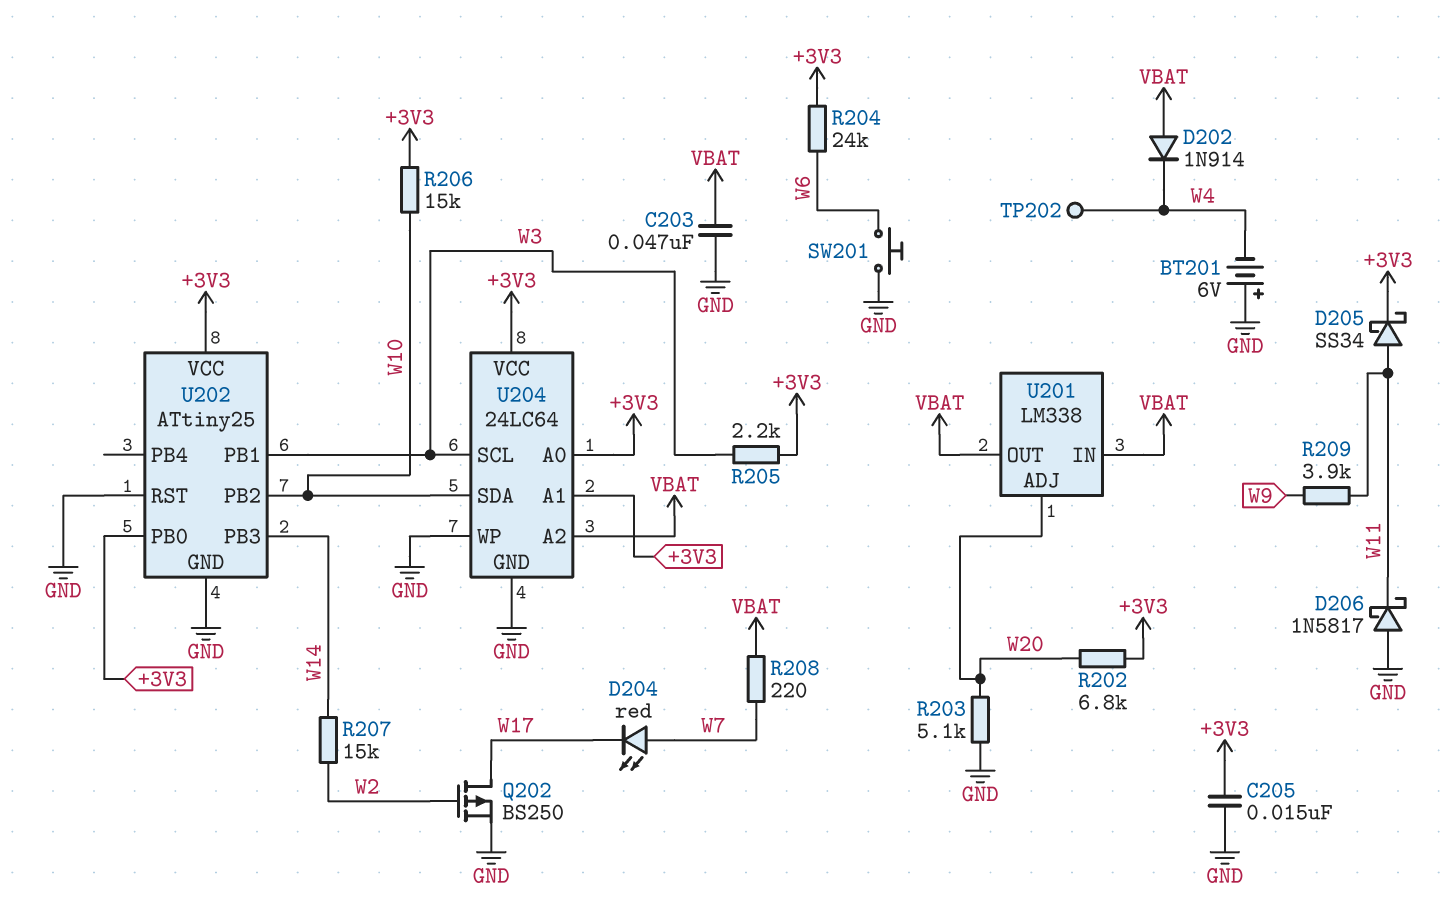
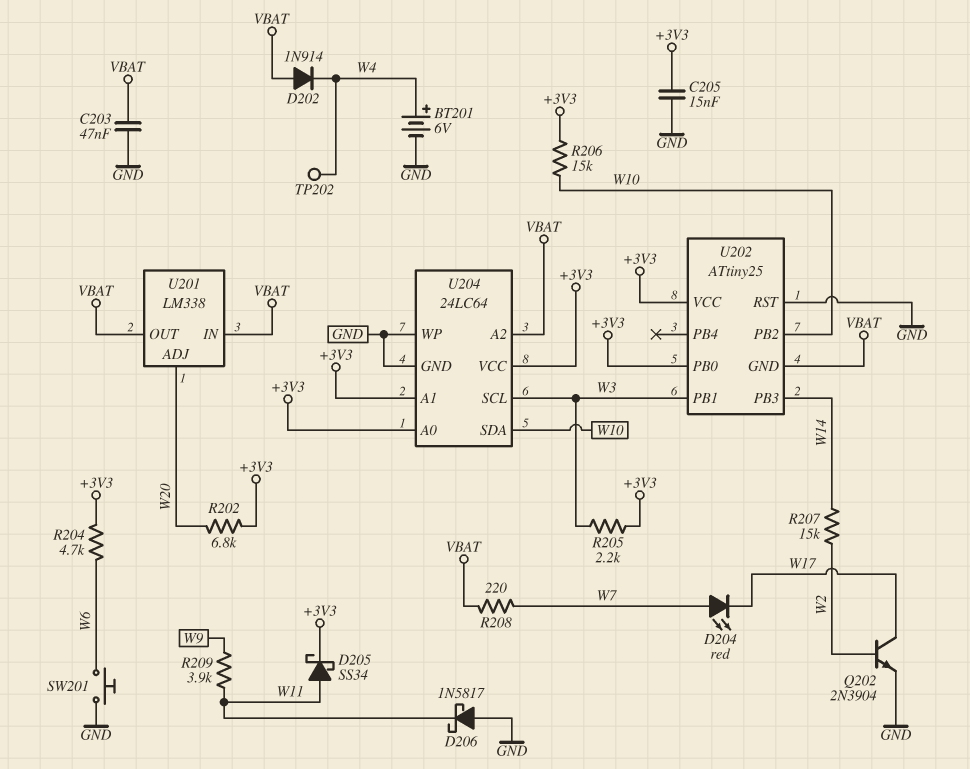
BT201: 6V (plus GND, minus W4) -> 6V (plus W4, minus GND)
Q202: PMOS BS250 (G W2, D W17, S GND) -> NPN 2N3904 (B W2, C W17, E GND)
R203: 5.1k (GND, W20) -> none
R204: 24k (+3V3, W6) -> 4.7k (+3V3, W6)
U202 pin GND: GND -> VBAT

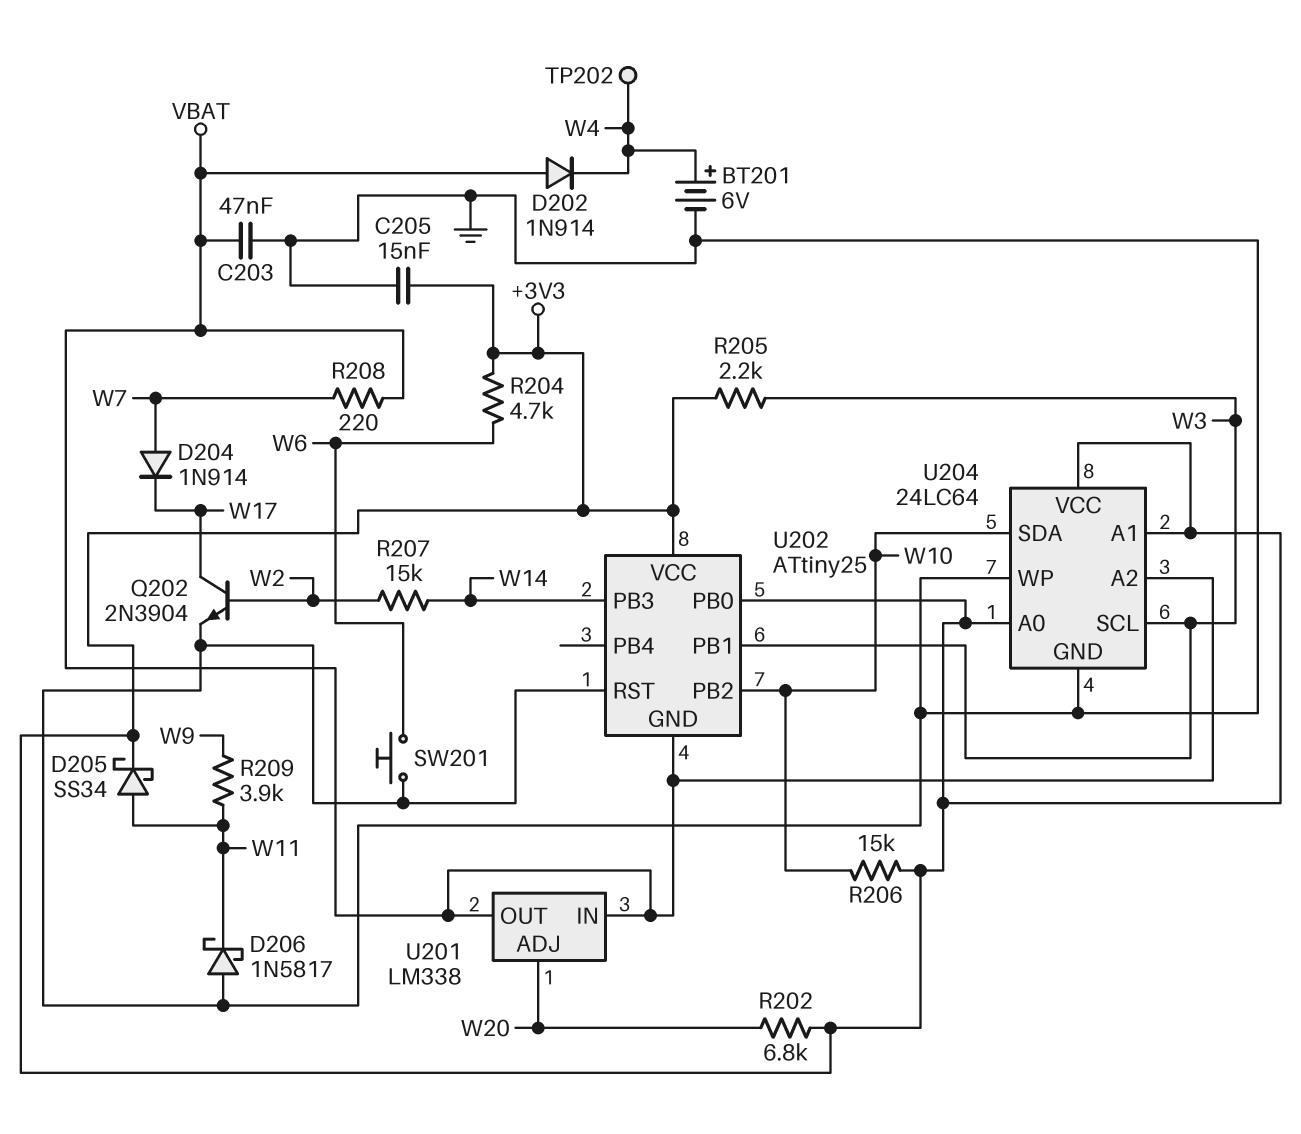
D204: LED red (A W7, K W17) -> diode 1N914 (A W7, K W17)

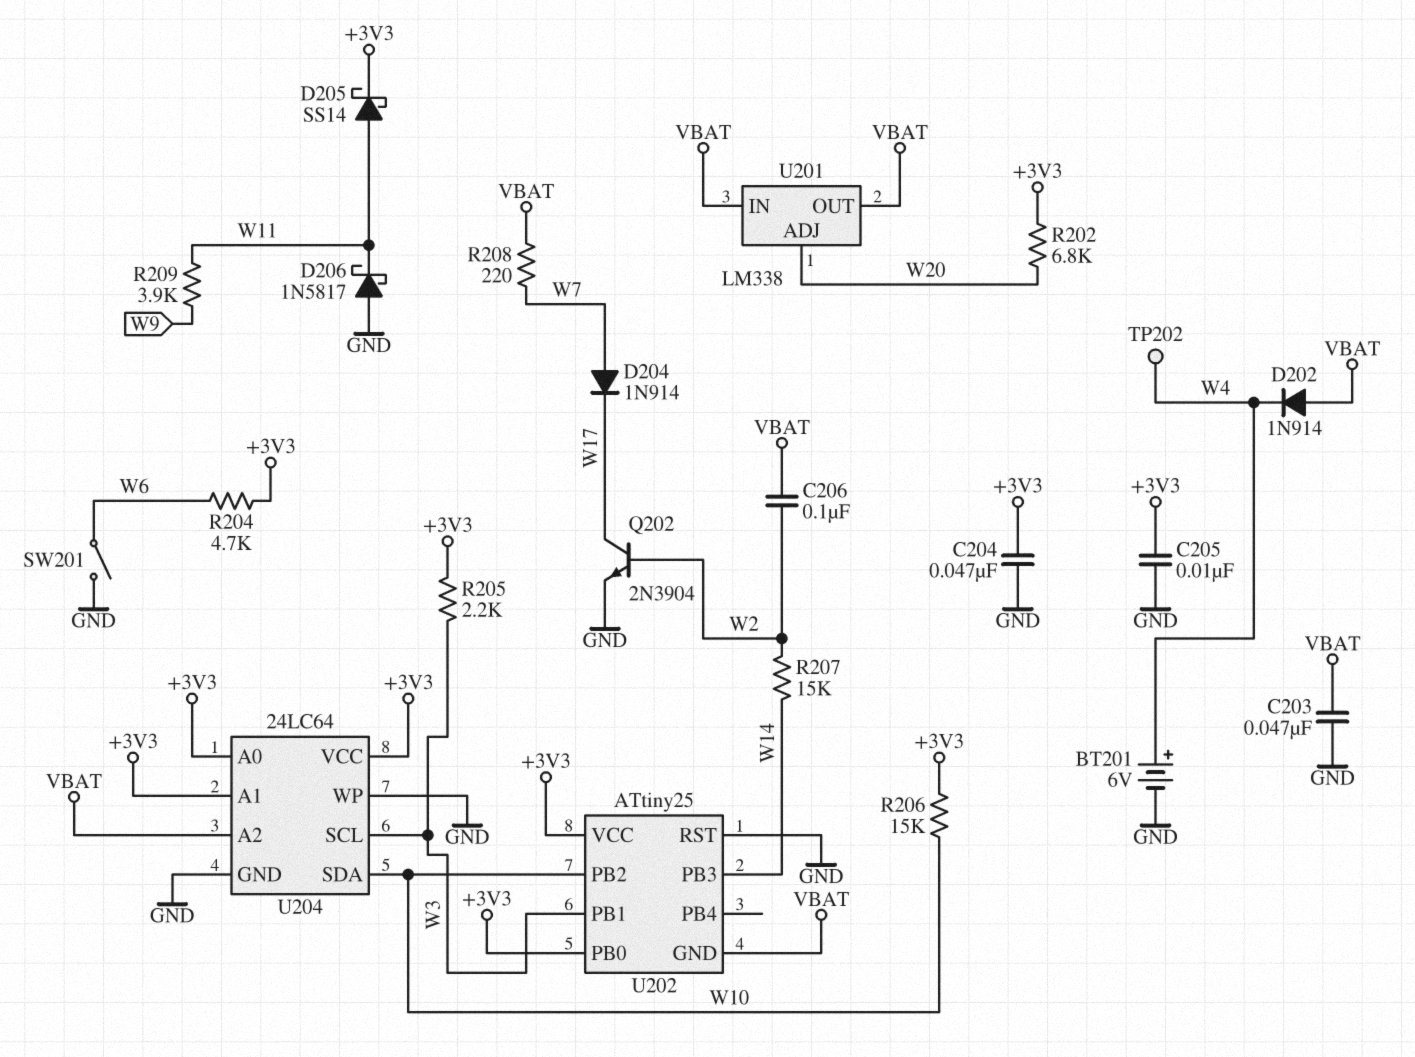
C204: none -> 47nF (+3V3, GND)
C205: 15nF (+3V3, GND) -> 10nF (+3V3, GND)
C206: none -> 100nF (VBAT, W2)
D205: schottky SS34 (A W11, K +3V3) -> schottky SS14 (A W11, K +3V3)
SW201: button (GND, W6) -> switch (GND, W6)

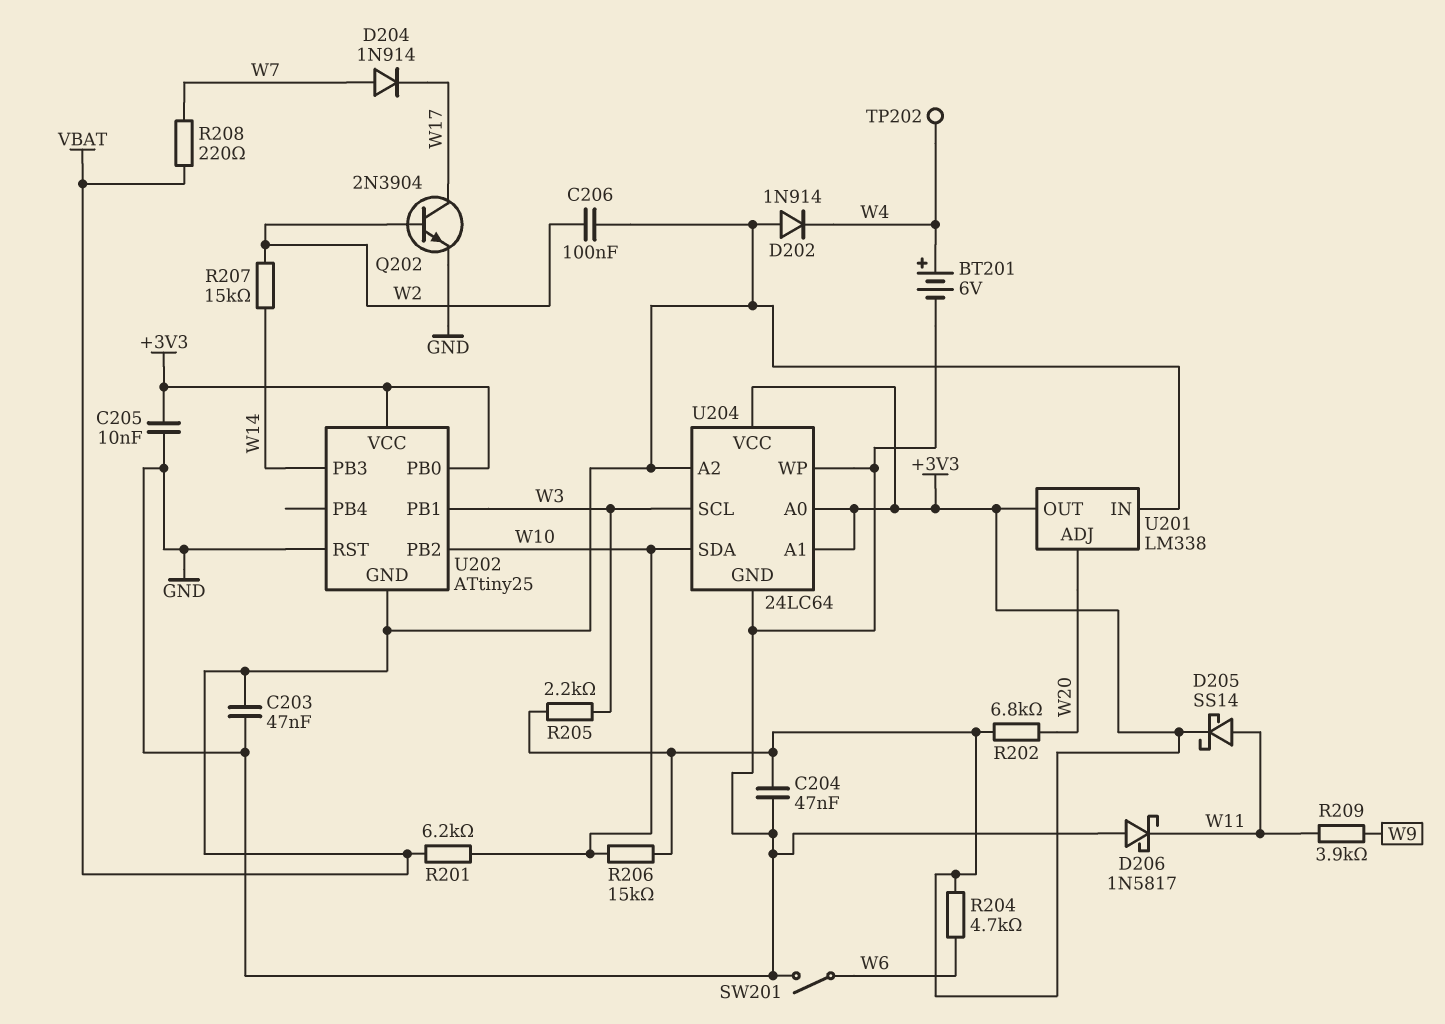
R201: none -> 6.2k (VBAT, W10)
U201 pin OUT: VBAT -> +3V3

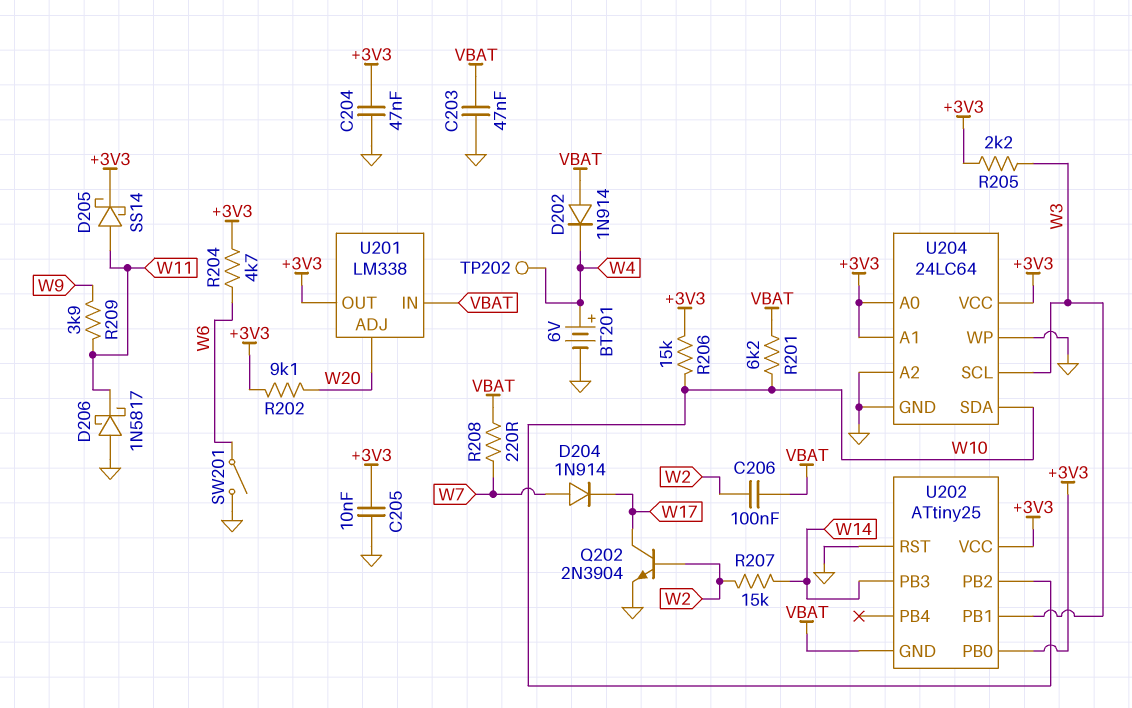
R202: 6.8k (+3V3, W20) -> 9.1k (+3V3, W20)
U204 pin A2: VBAT -> GND

